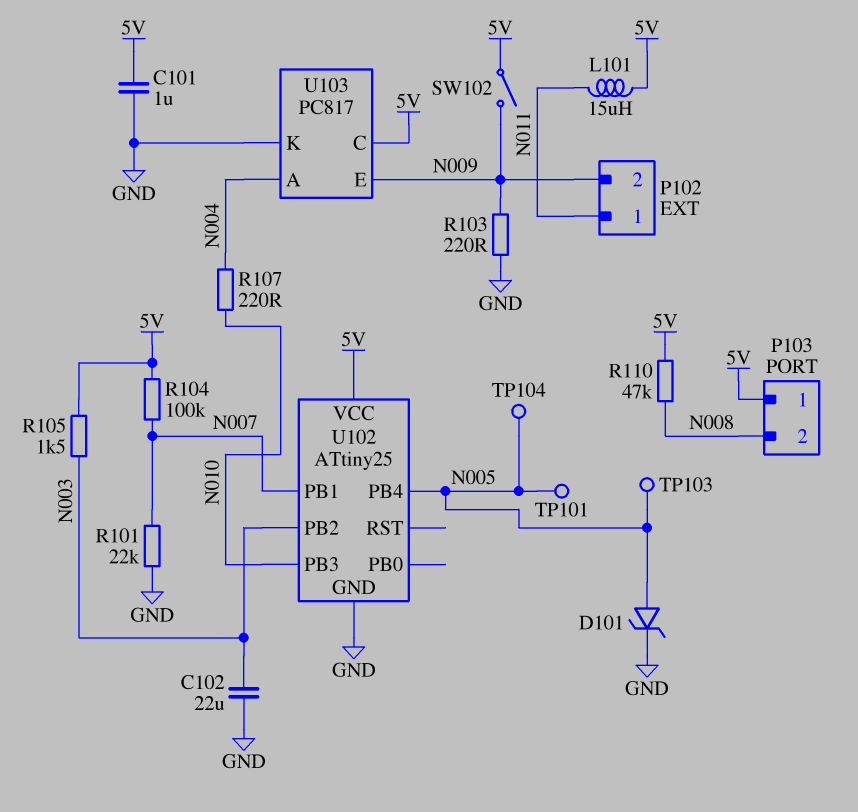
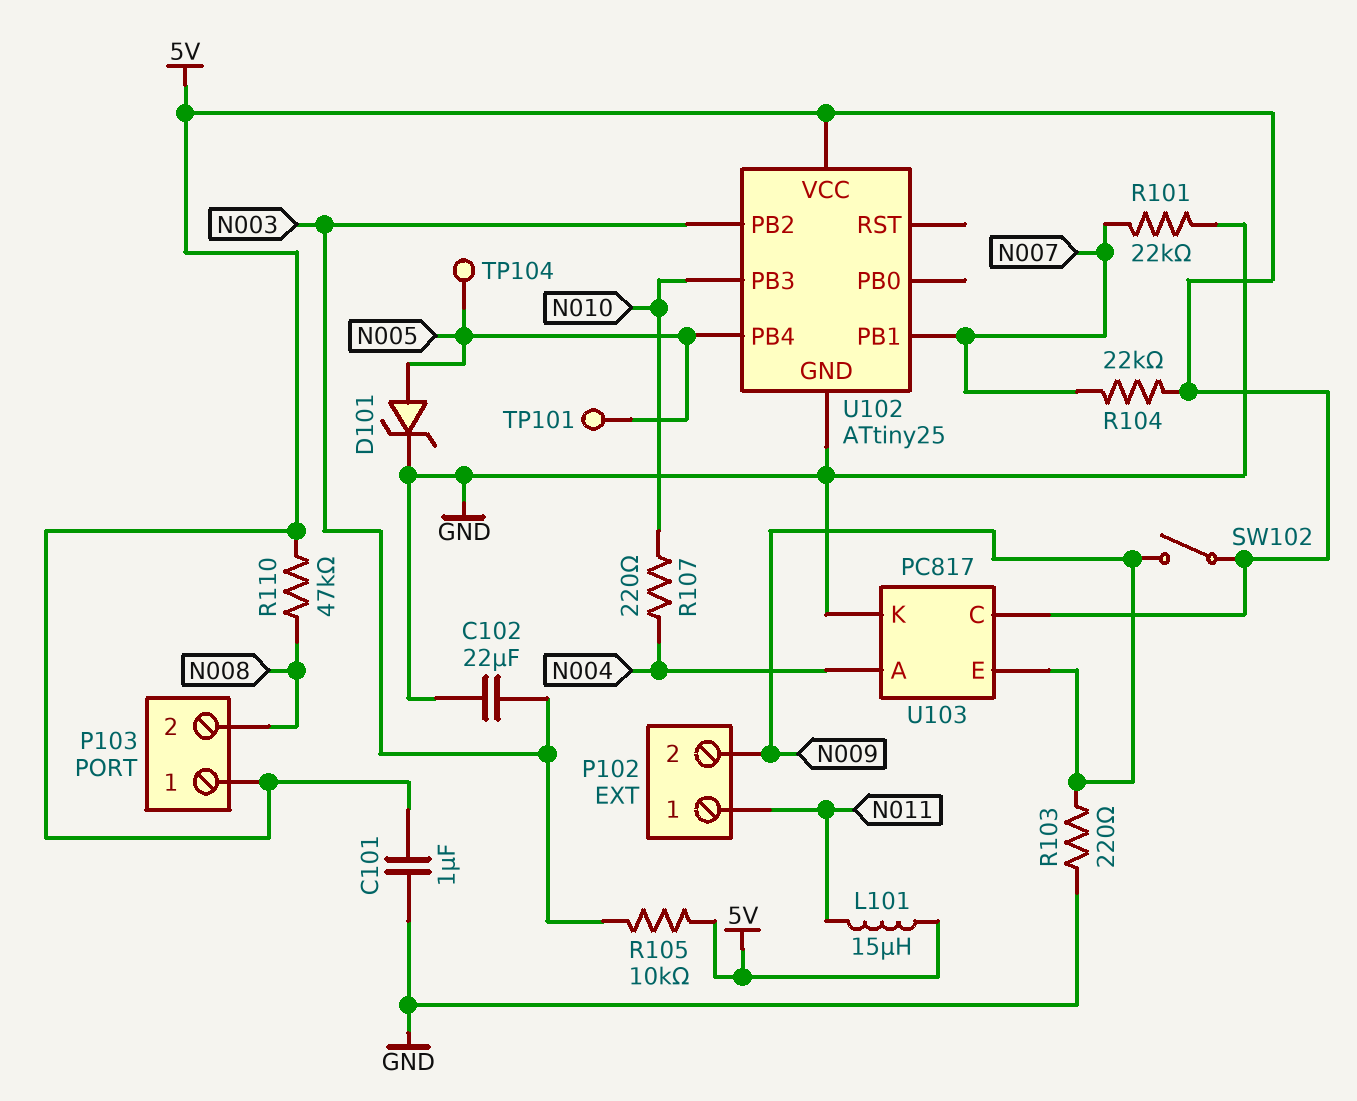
R104: 100k (5V, N007) -> 22k (5V, N007)
R105: 1.5k (5V, N003) -> 10k (5V, N003)
TP103: test point (N005) -> none

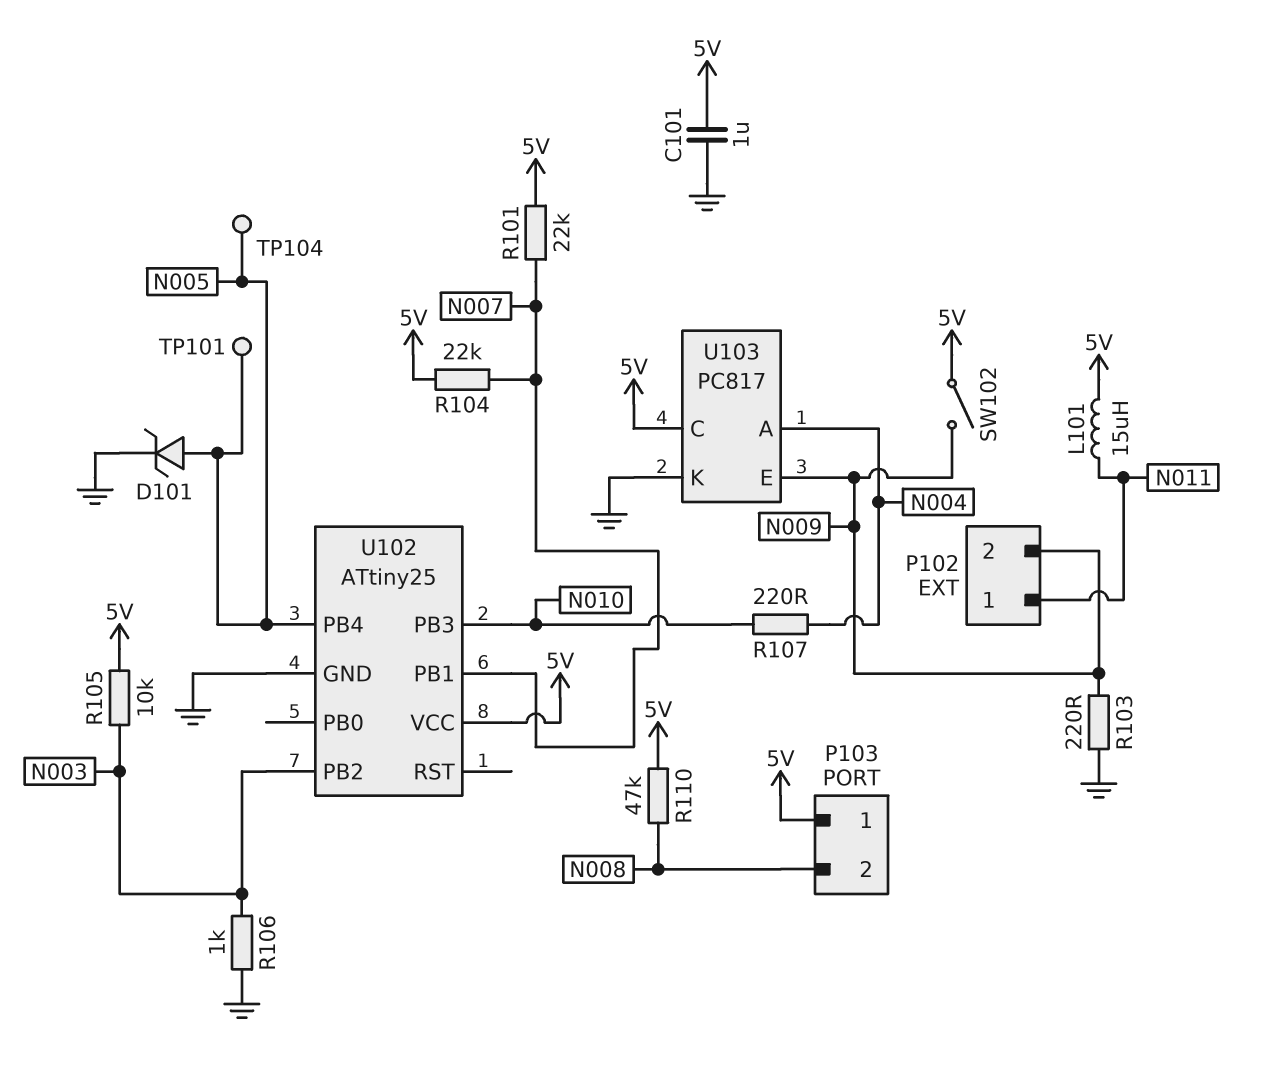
C102: 22uF (GND, N003) -> none
R101: 22k (GND, N007) -> 22k (5V, N007)
R106: none -> 1k (GND, N003)

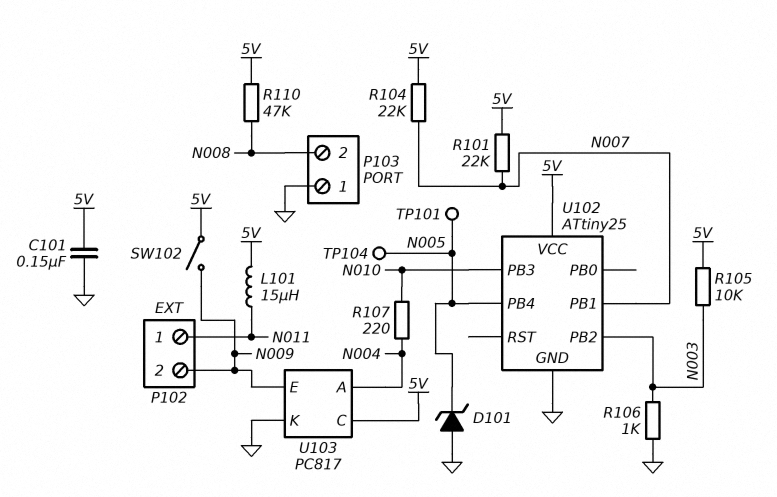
C101: 1uF (5V, GND) -> 150nF (5V, GND)
D101: zener (A N005, K GND) -> zener (A GND, K N005)
P103 pin 1: 5V -> GND
R103: 220 (GND, N009) -> none

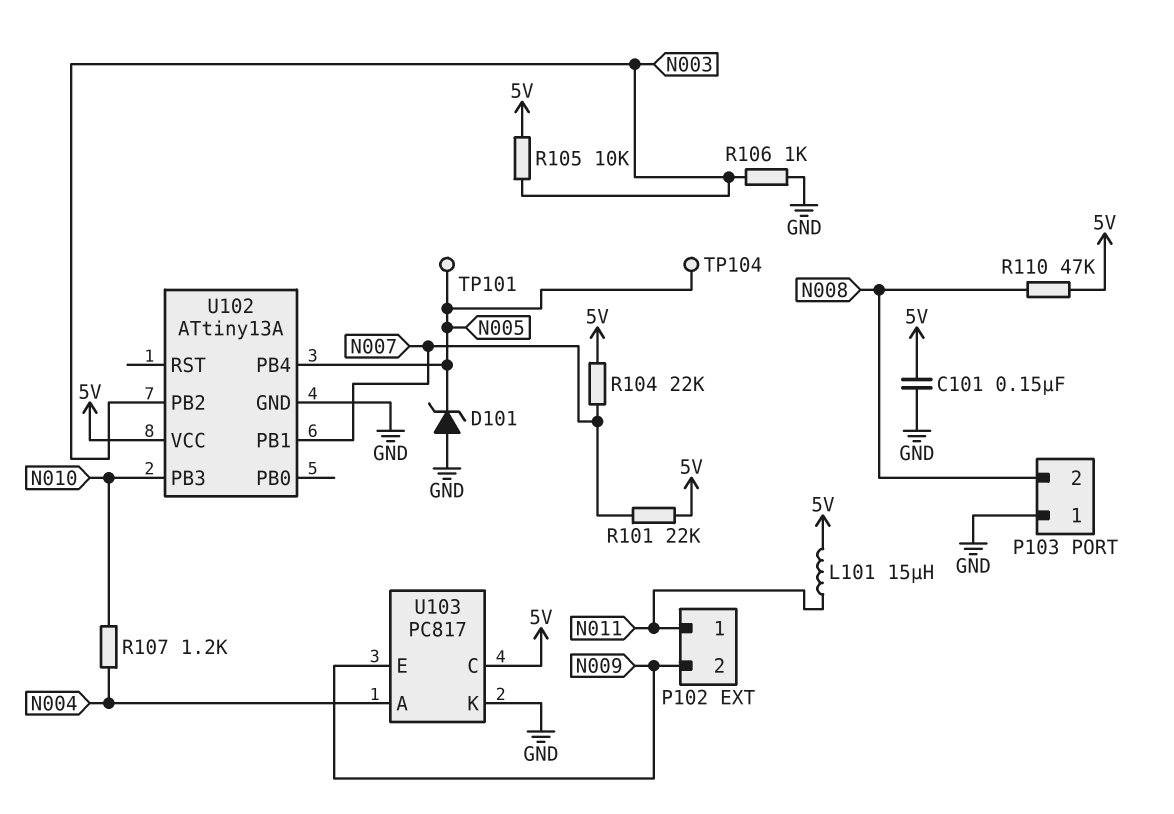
R107: 220 (N004, N010) -> 1.2k (N004, N010)
SW102: switch (5V, N009) -> none
U102: ATtiny25 -> ATtiny13A

